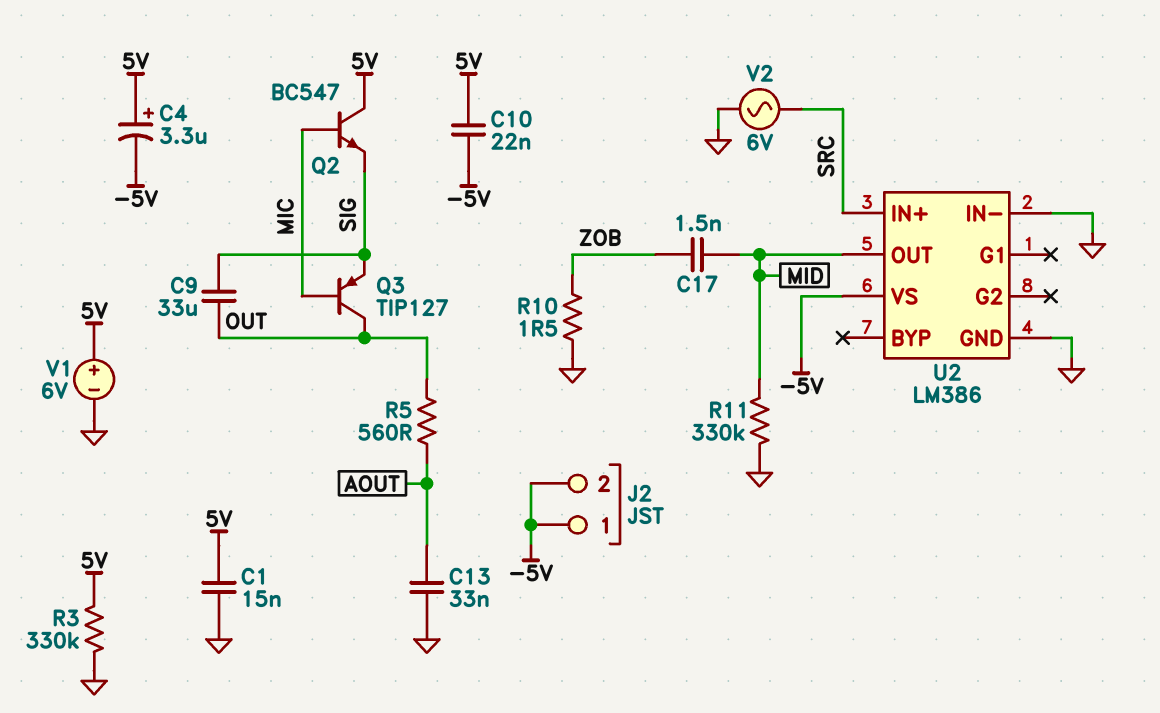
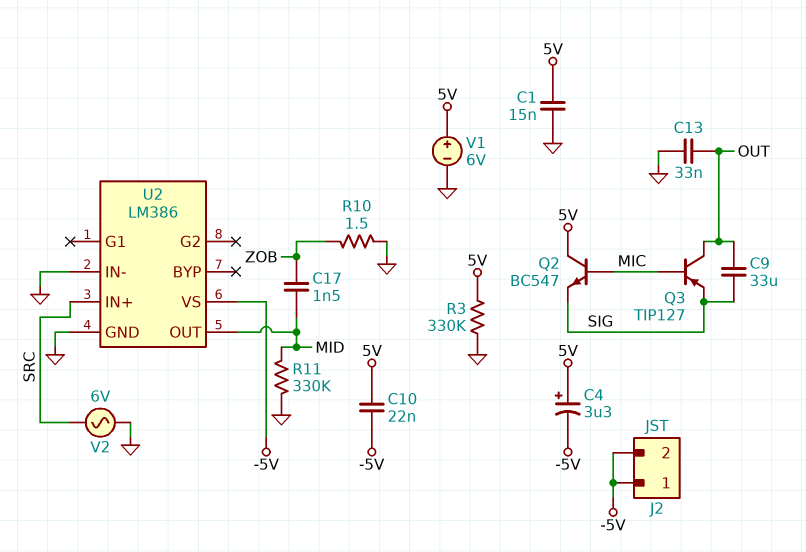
C13: 33nF (AOUT, GND) -> 33nF (GND, OUT)
R5: 560 (AOUT, OUT) -> none

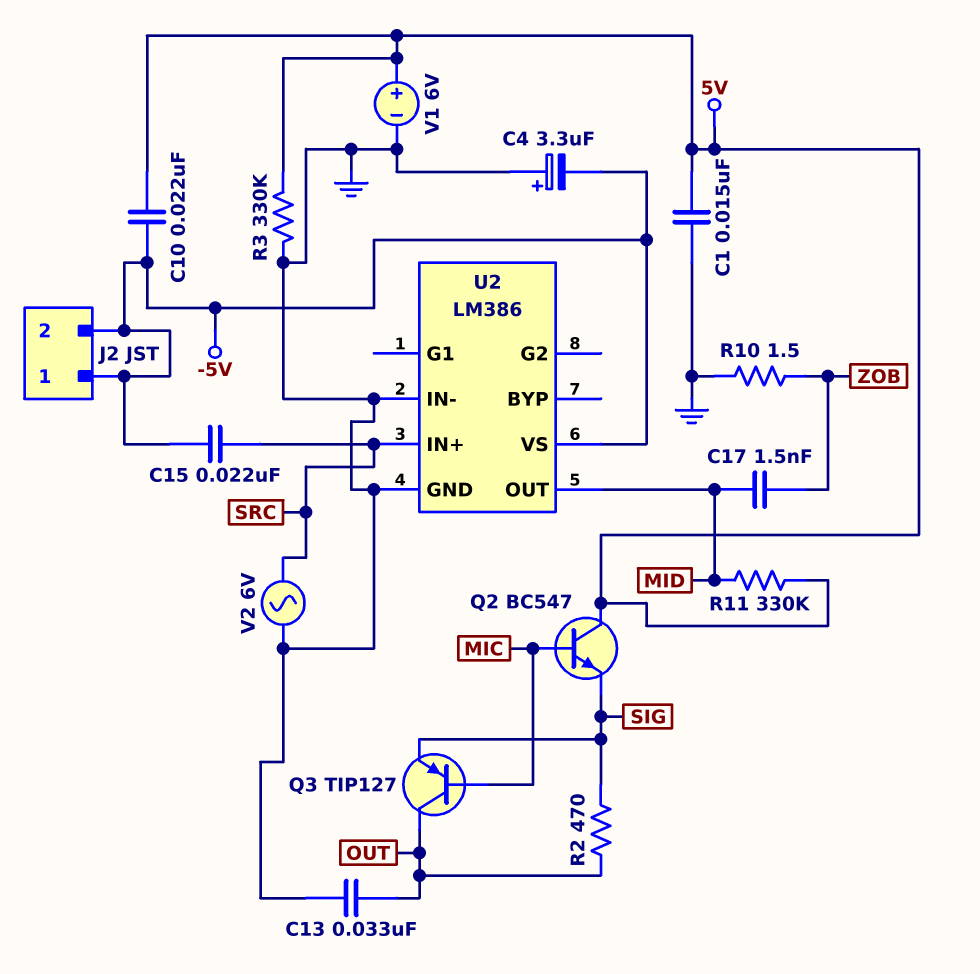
C4: 3.3uF (plus 5V, minus -5V) -> 3.3uF (plus GND, minus -5V)
C9: 33uF (OUT, SIG) -> none
C15: none -> 22nF (-5V, SRC)
R2: none -> 470 (OUT, SIG)
R11: 330k (GND, MID) -> 330k (5V, MID)

